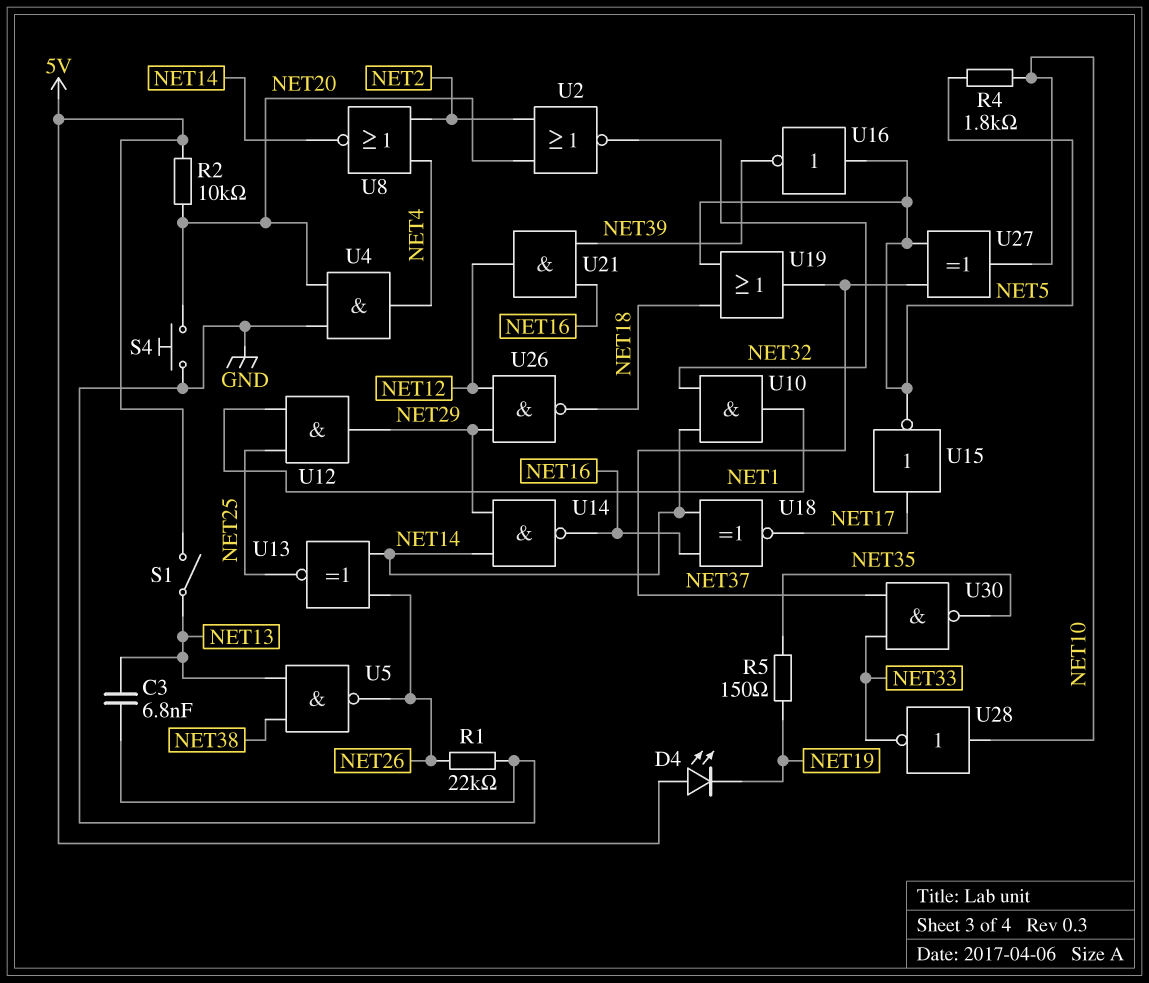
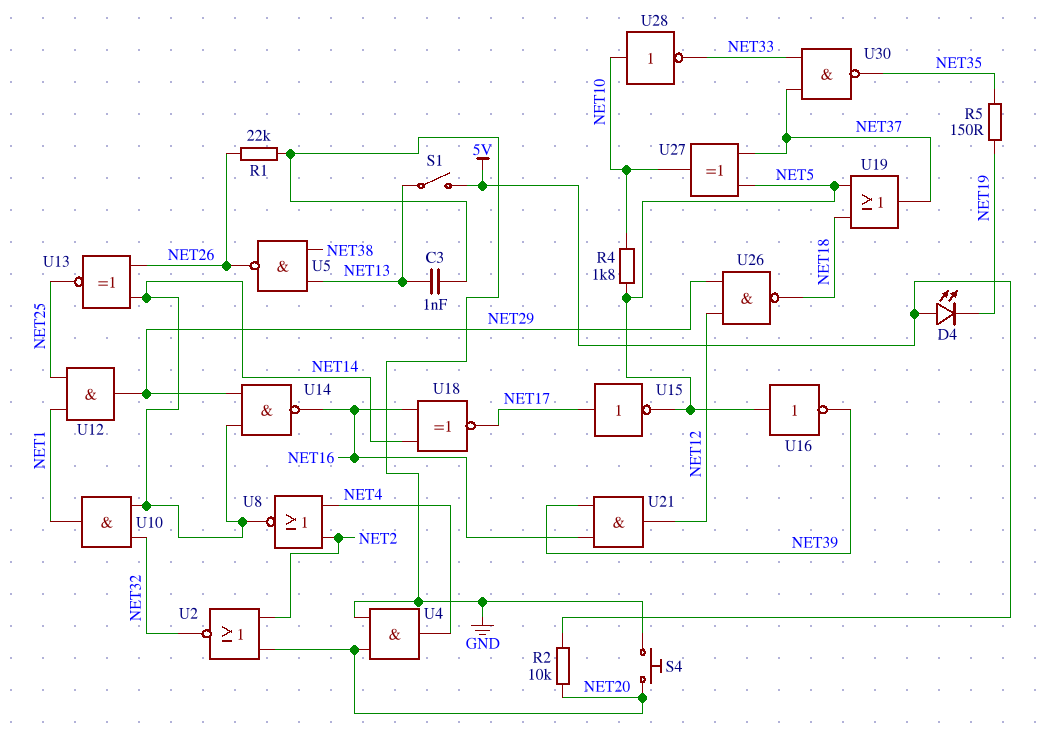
C3: 6.8nF (GND, NET13) -> 1nF (GND, NET13)

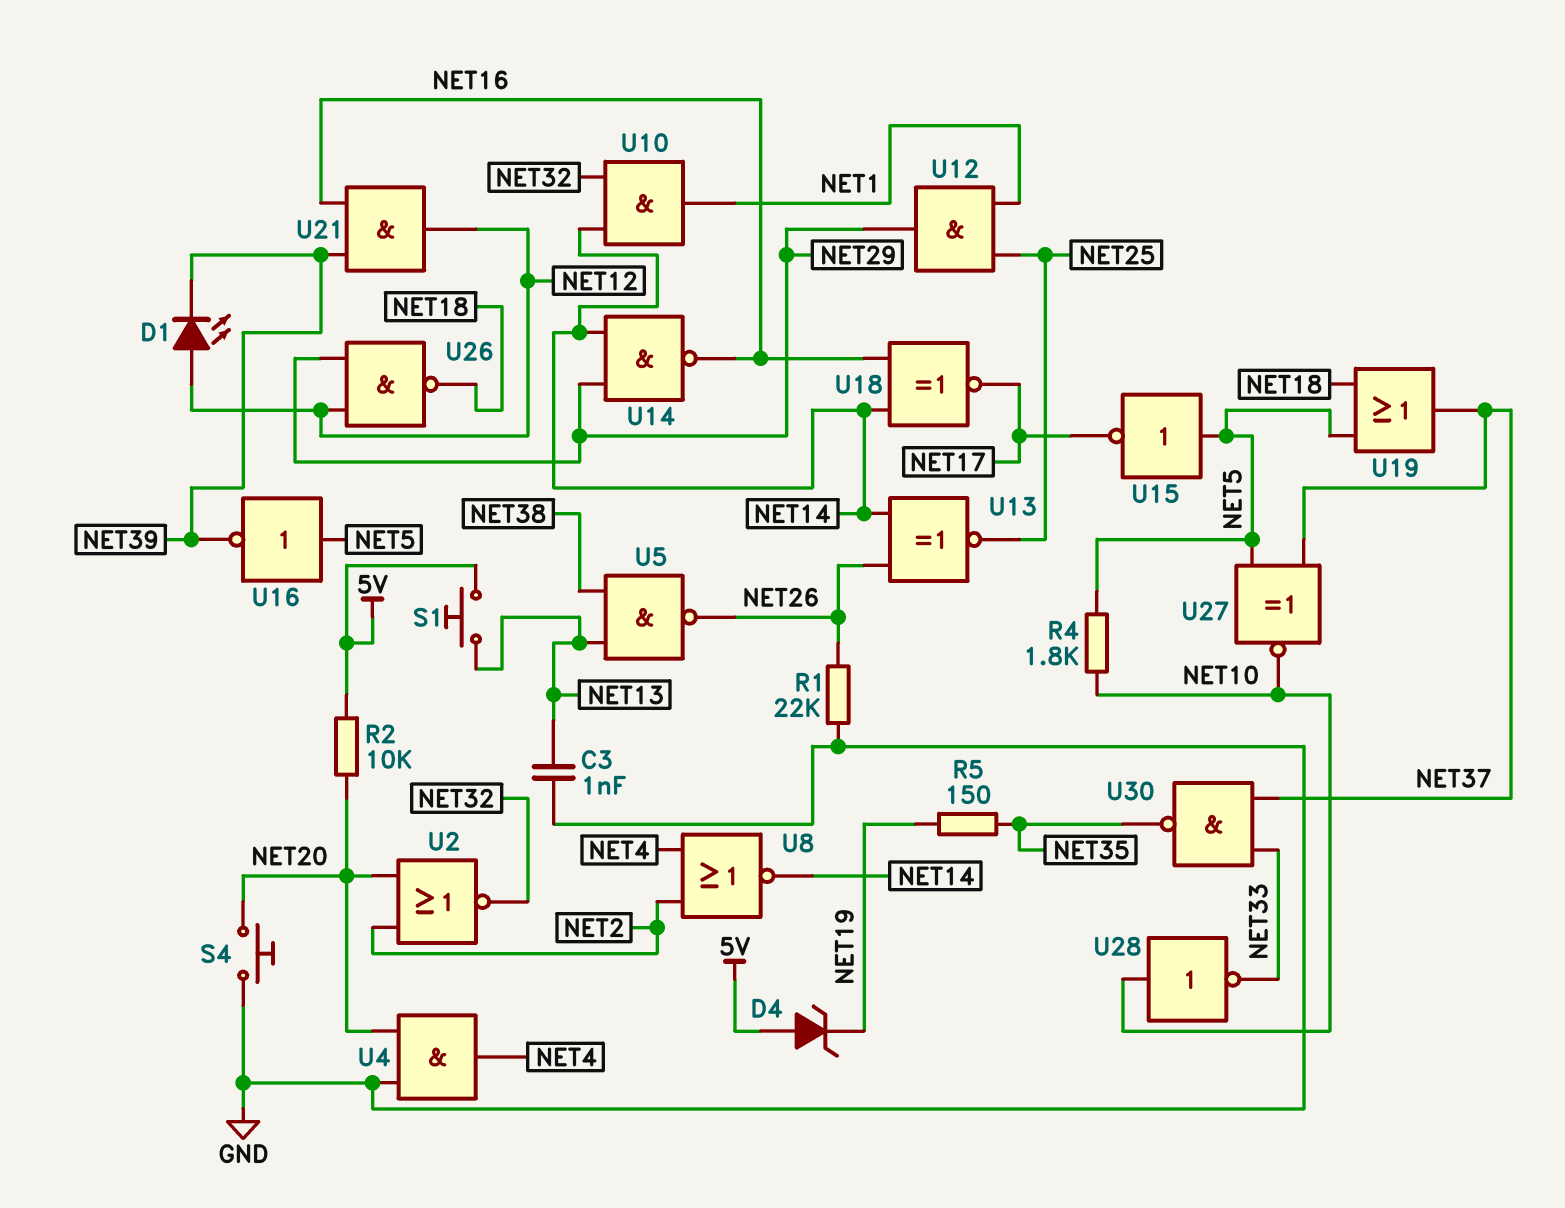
D1: none -> LED (A NET12, K NET39)
D4: LED (A 5V, K NET19) -> zener (A 5V, K NET19)
S1: switch (5V, NET13) -> button (5V, NET13)
U15: NOT (in NET17, out NET5) -> NOT (in NET5, out NET17)
U27: XOR (in NET5, in NET37, out NET10) -> XNOR (in NET5, in NET37, out NET10)

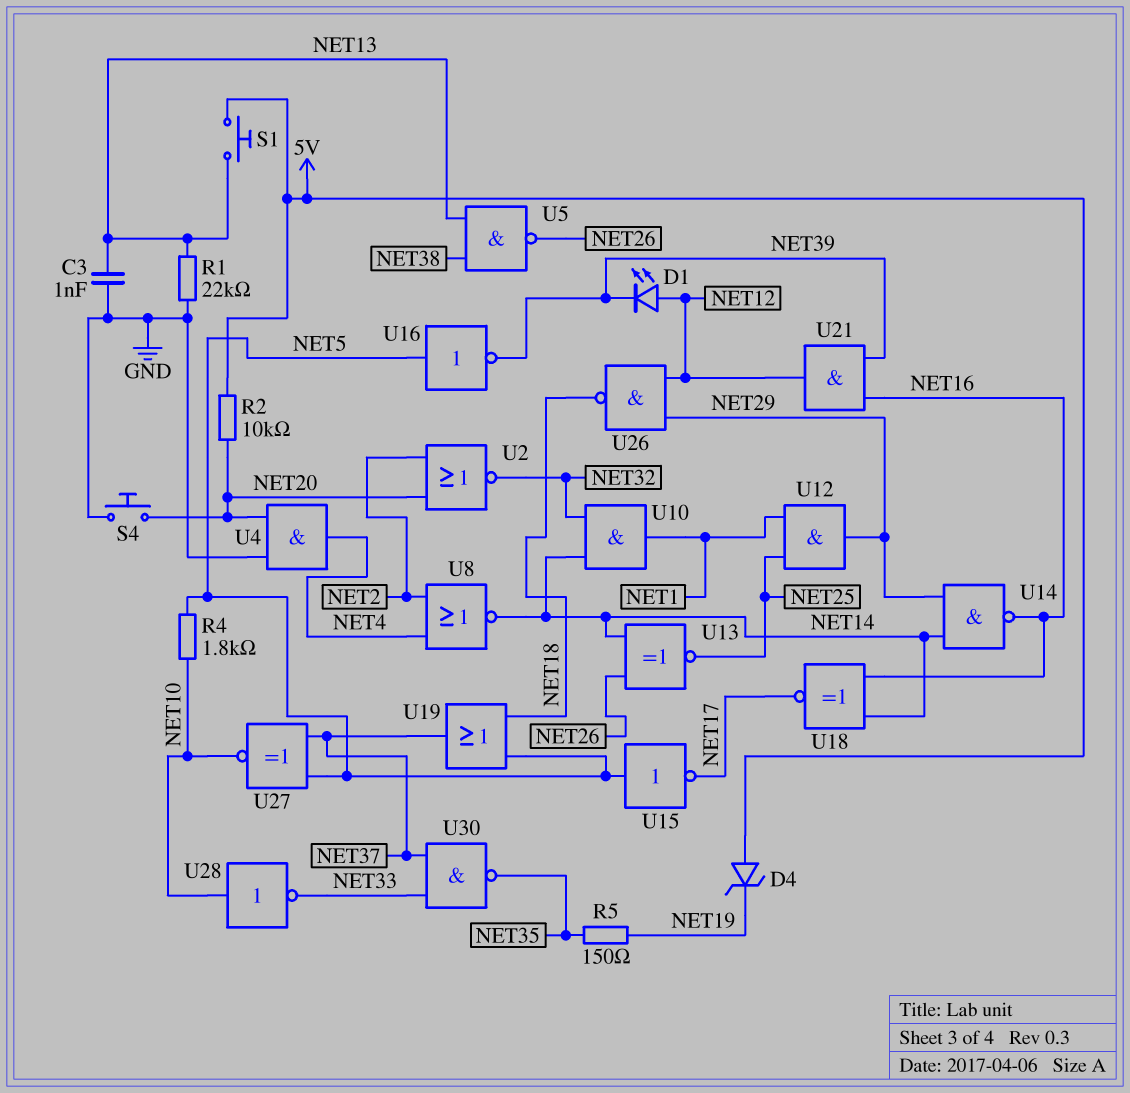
R1: 22k (GND, NET26) -> 22k (GND, NET13)

